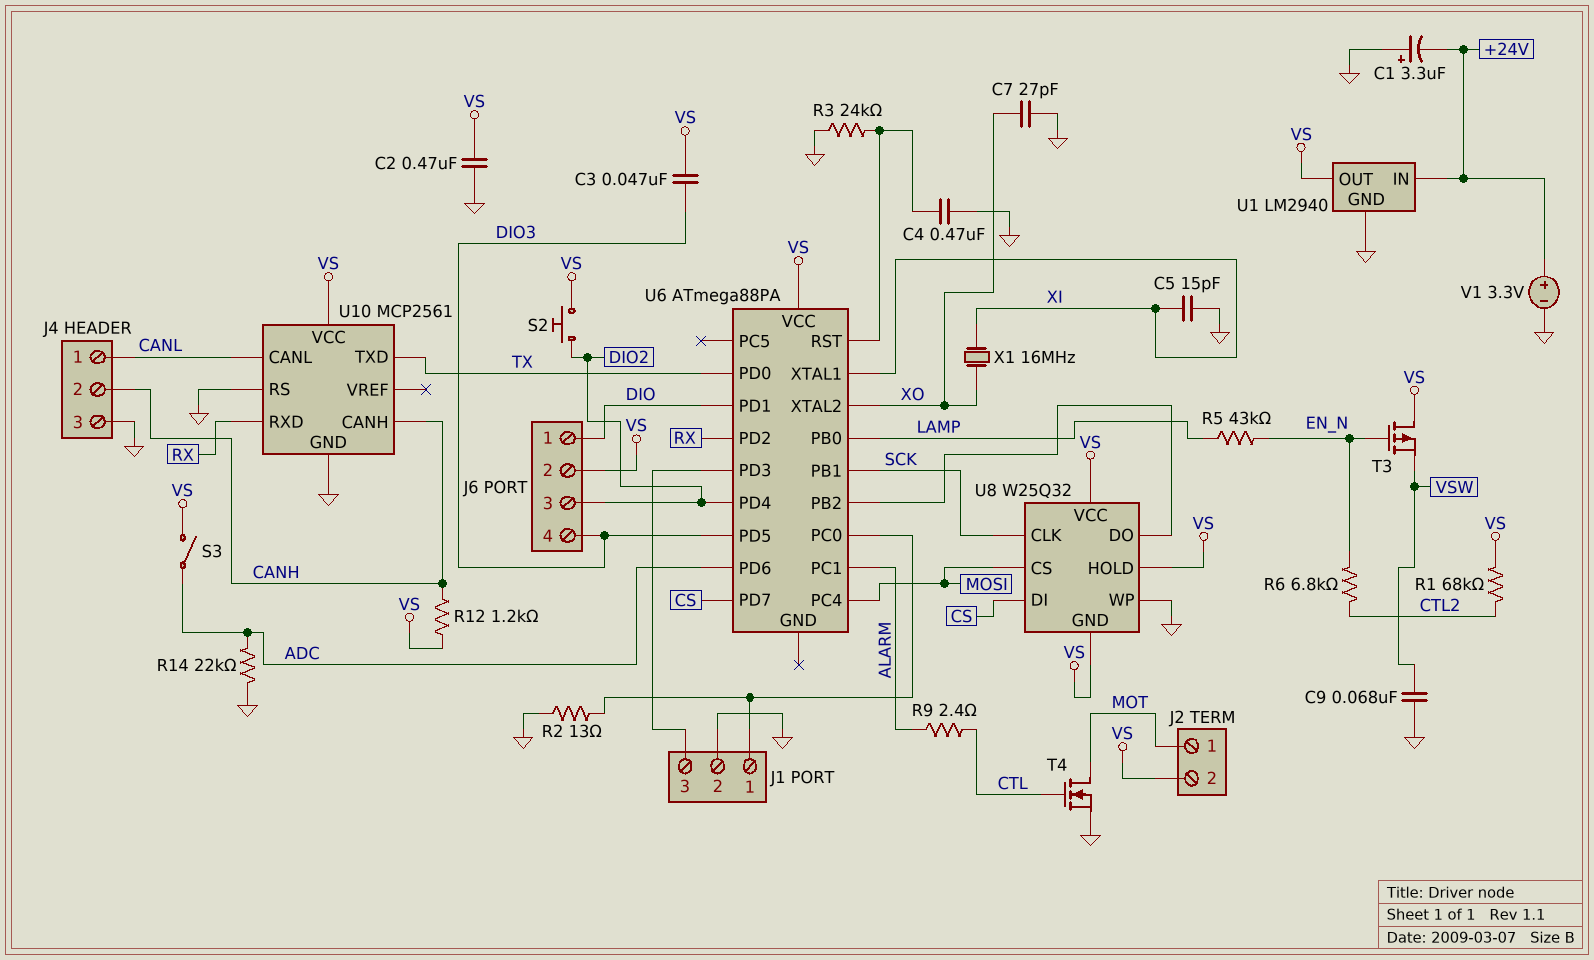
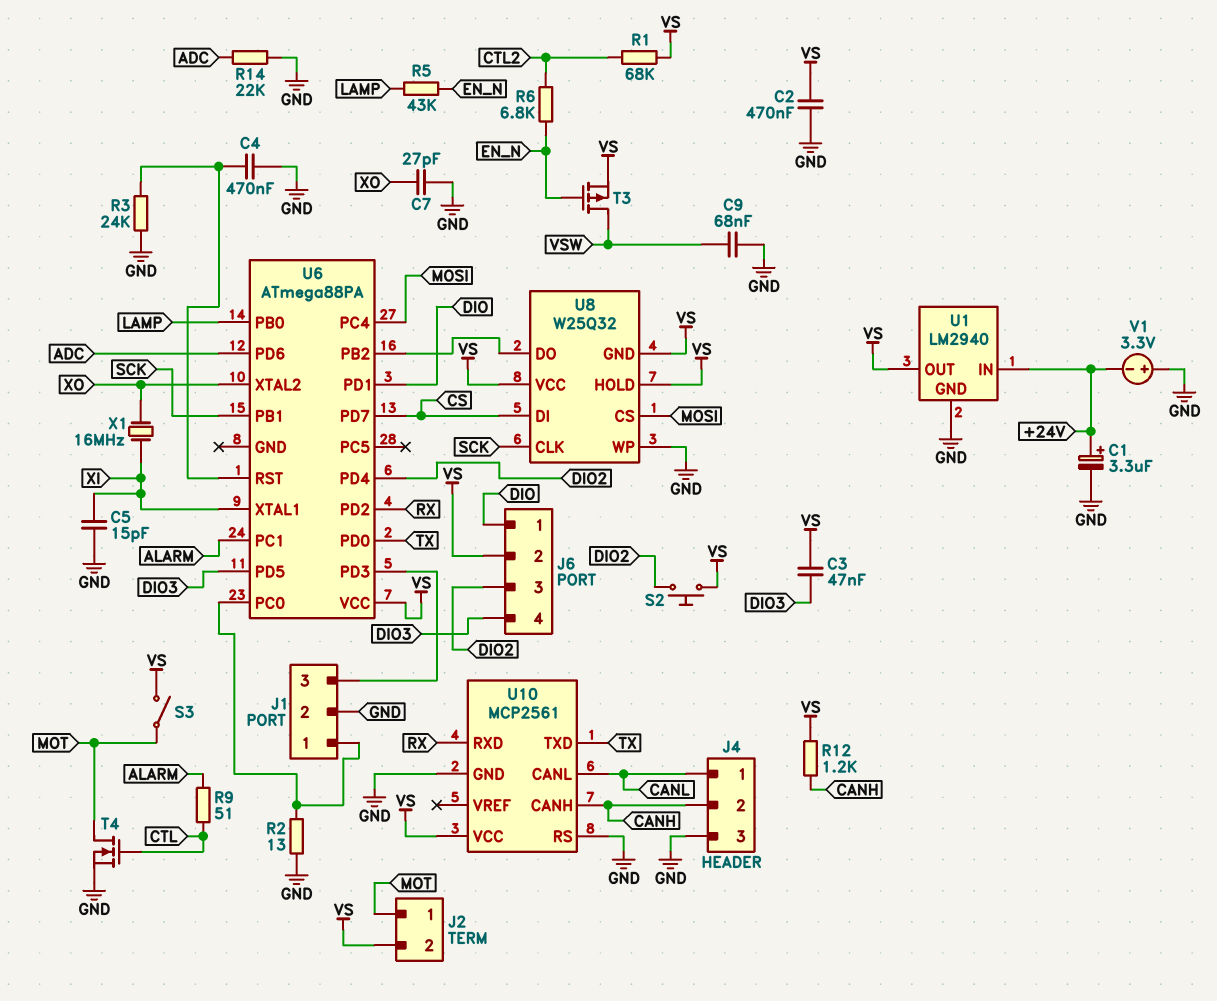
C1: 3.3uF (plus GND, minus +24V) -> 3.3uF (plus +24V, minus GND)
R9: 2.4 (ALARM, CTL) -> 51 (ALARM, CTL)
S3: switch (ADC, VS) -> switch (MOT, VS)
T3: PMOS (G EN_N, D VS, S VSW) -> PMOS (G EN_N, D VSW, S VS)
V1: 3.3V (plus +24V, minus GND) -> 3.3V (plus GND, minus +24V)

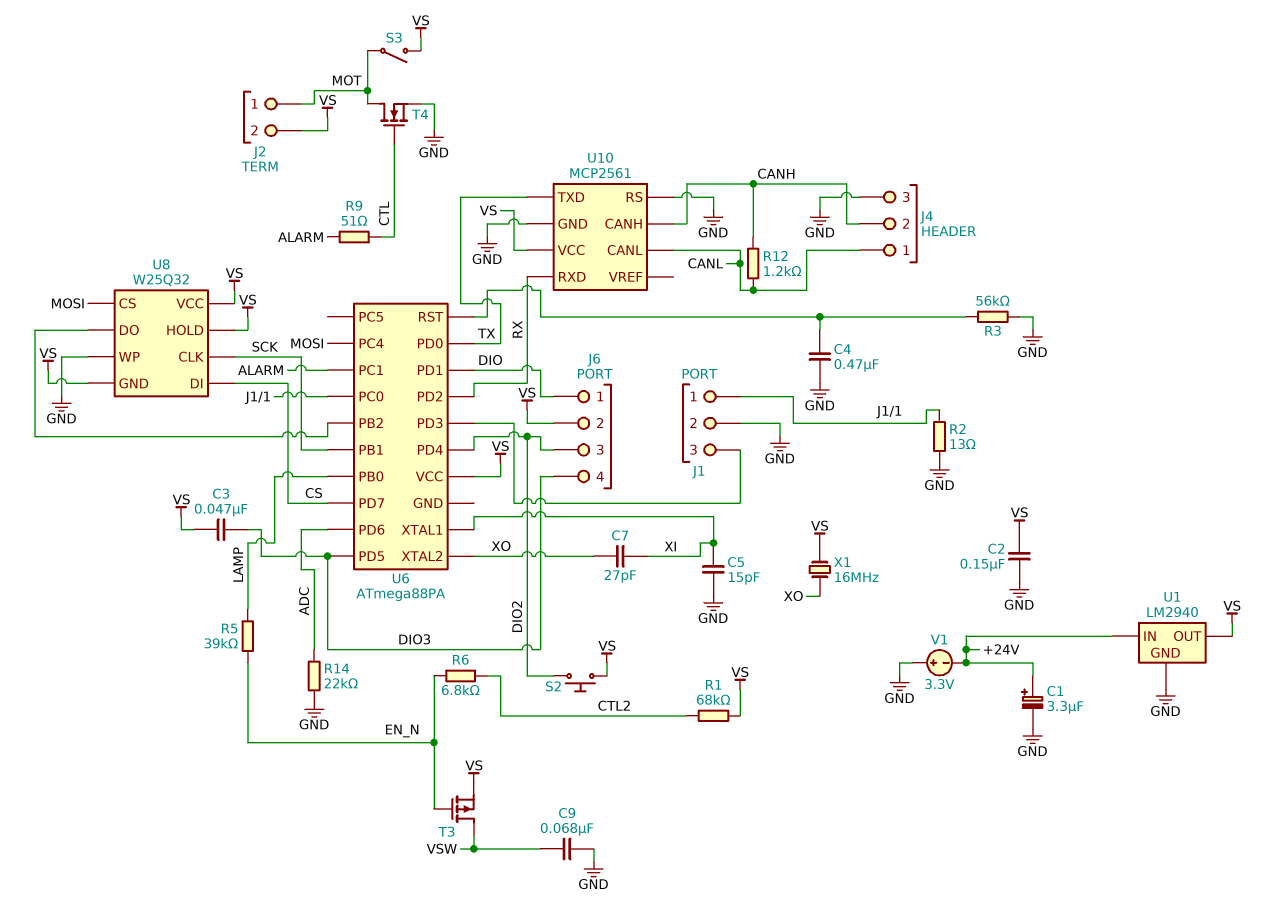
C2: 470nF (GND, VS) -> 150nF (GND, VS)
C7: 27pF (GND, XO) -> 27pF (XI, XO)
R3: 24k (GND, U6/RST) -> 56k (GND, U6/RST)
R5: 43k (EN_N, LAMP) -> 39k (EN_N, LAMP)
R12: 1.2k (CANH, VS) -> 1.2k (CANH, CANL)
X1: 16MHz (XI, XO) -> 16MHz (VS, XO)

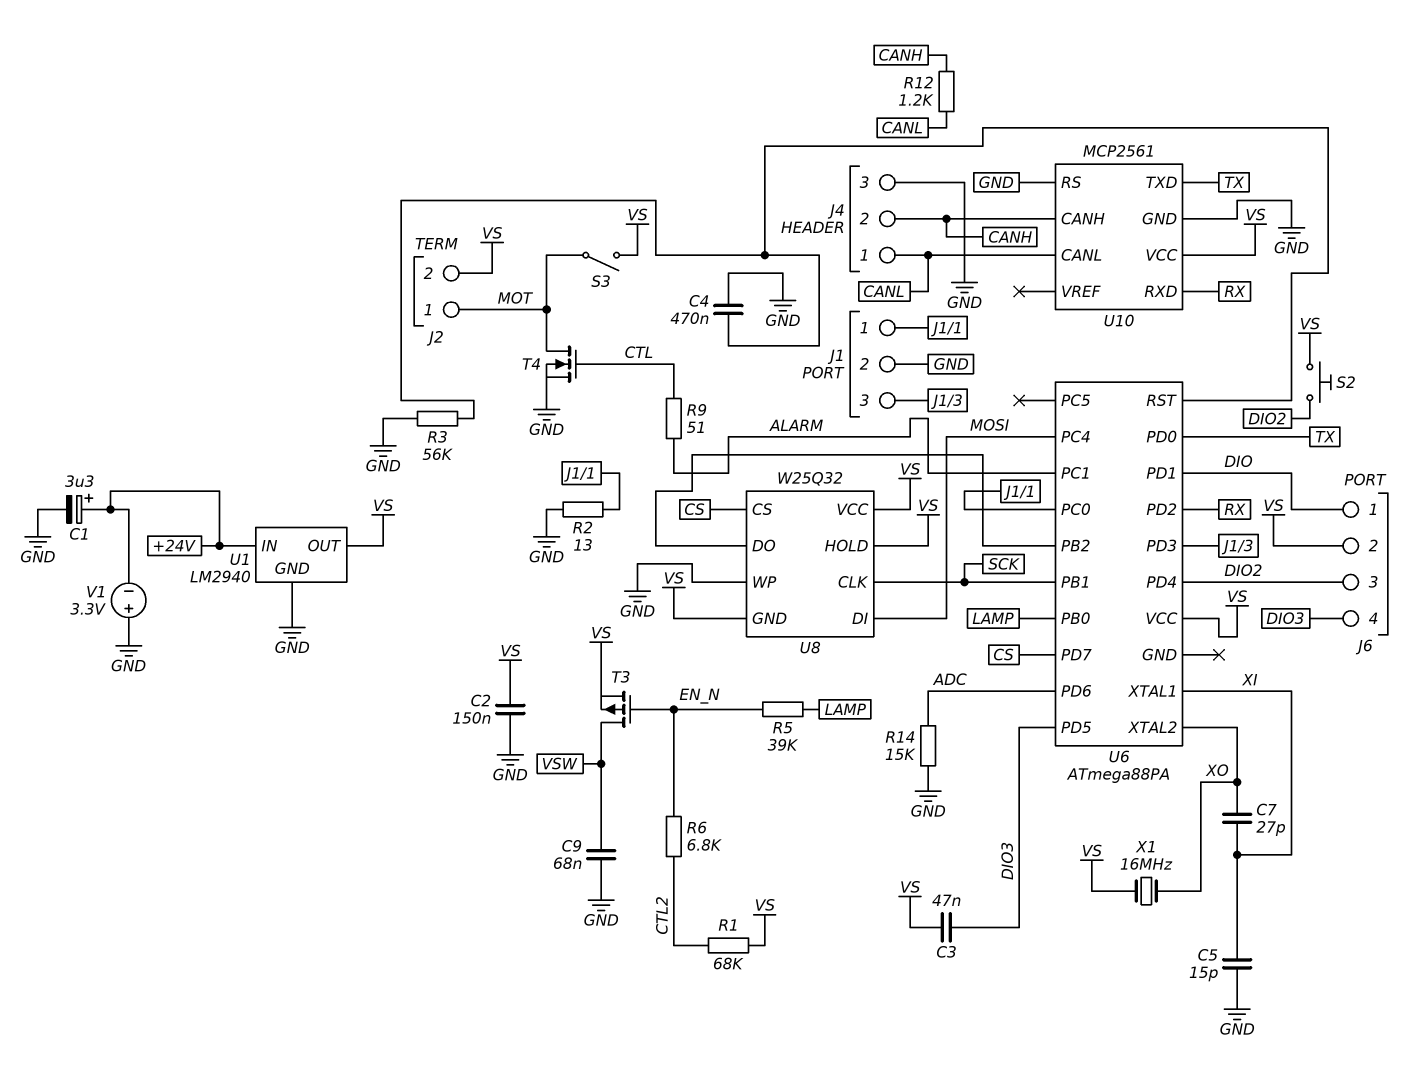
R14: 22k (ADC, GND) -> 15k (ADC, GND)
U8 pin CS: MOSI -> CS
U8 pin DI: CS -> MOSI

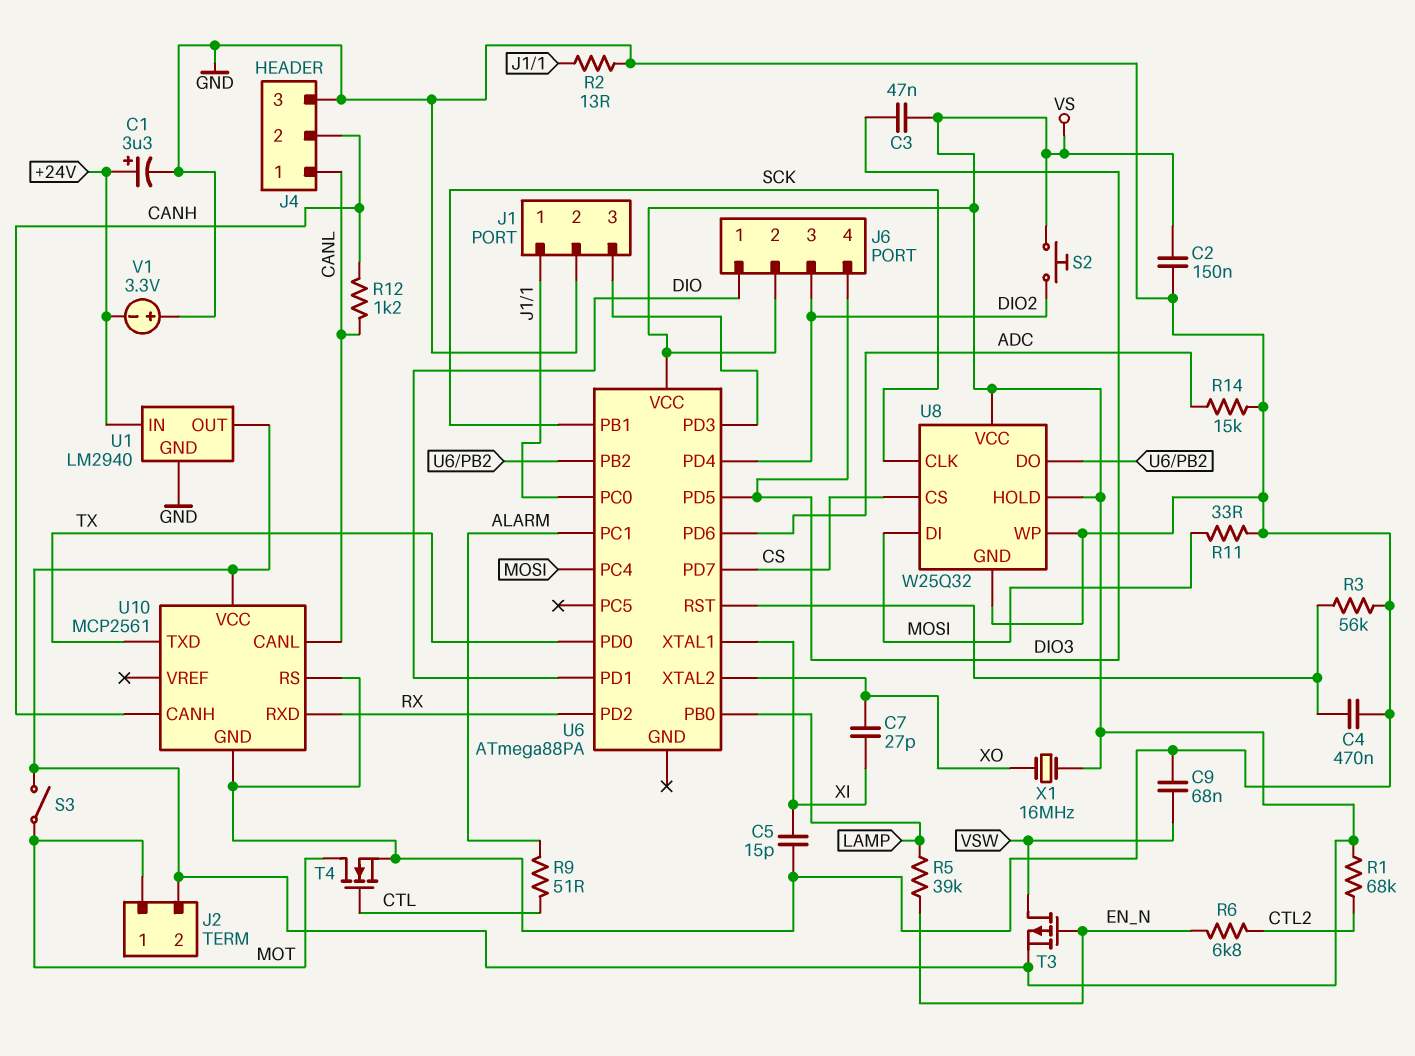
R11: none -> 33 (GND, MOSI)
U8 pin GND: VS -> GND

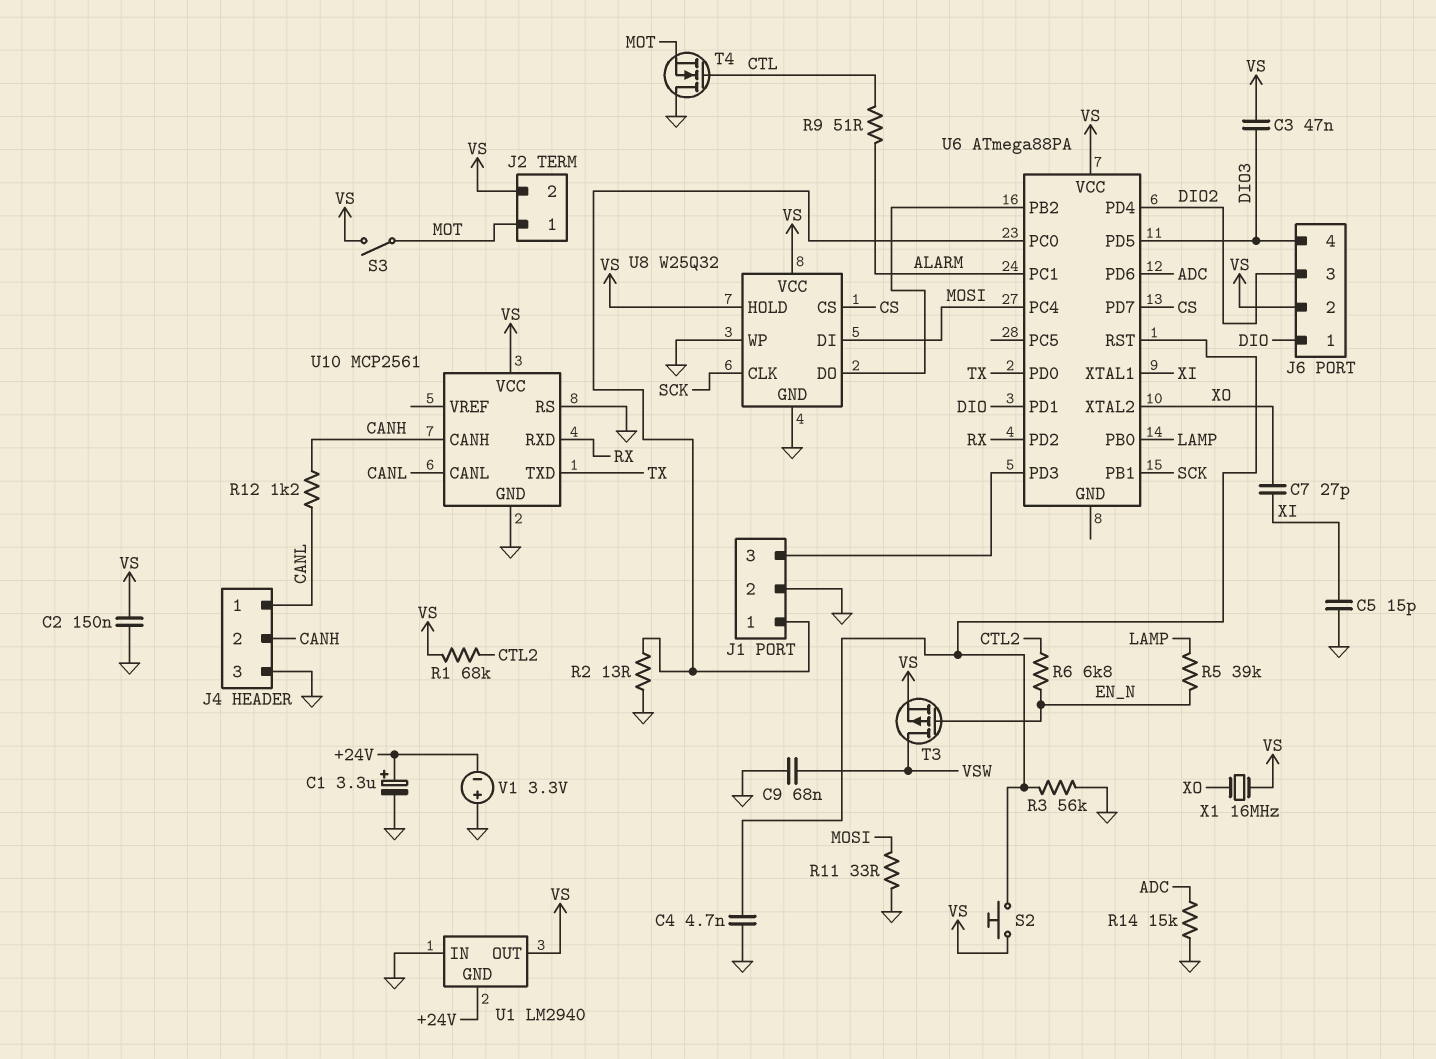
C4: 470nF (GND, U6/RST) -> 4.7nF (GND, U6/RST)
S2: button (DIO2, VS) -> button (U6/RST, VS)
T4: NMOS (G CTL, D MOT, S GND) -> NMOS (G CTL, D GND, S MOT)
U1 pin GND: GND -> +24V
U1 pin IN: +24V -> GND

